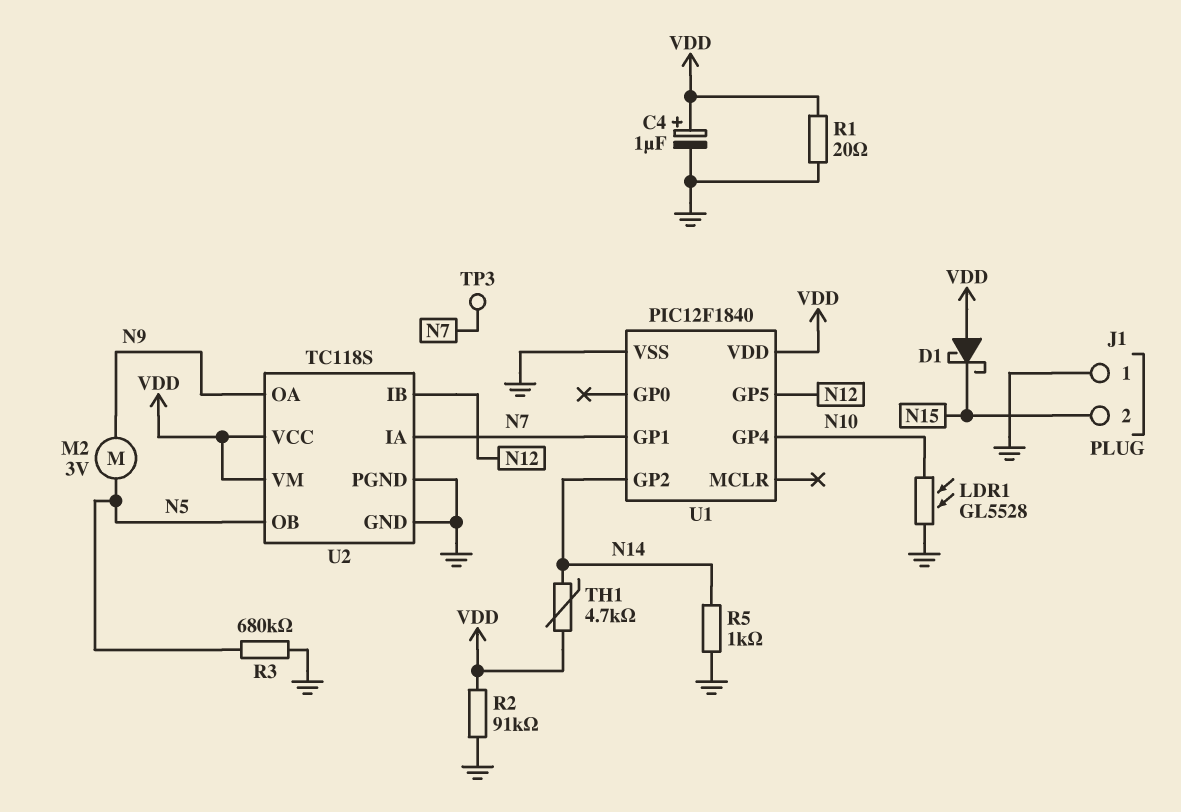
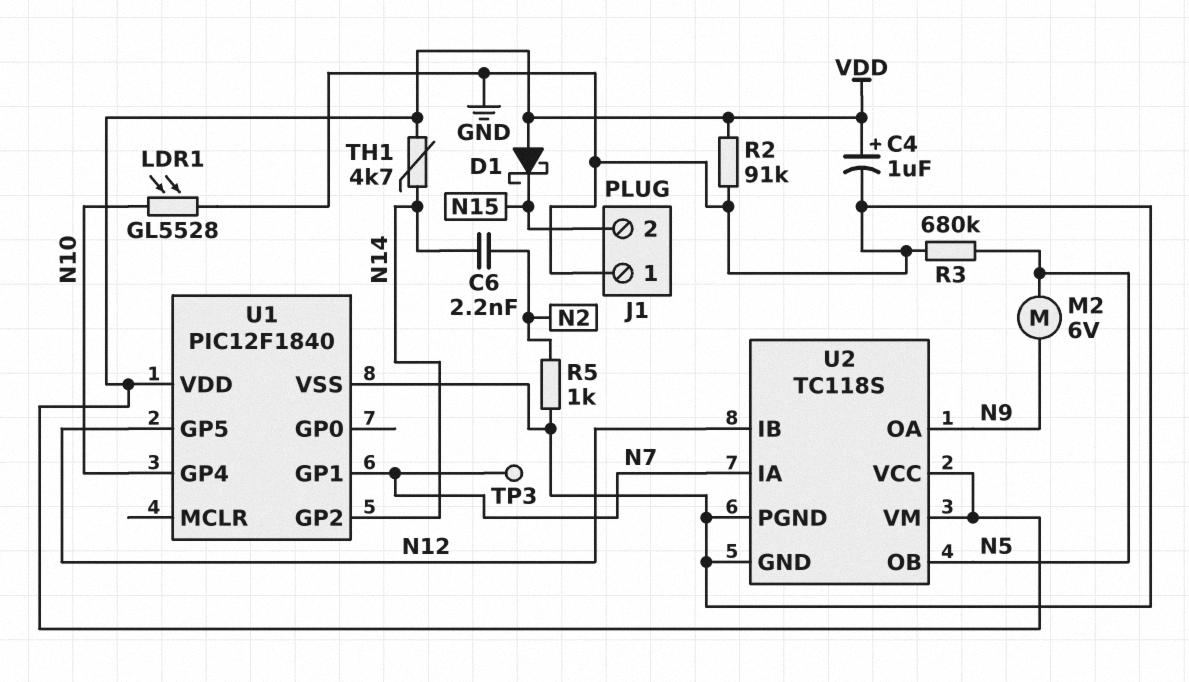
C6: none -> 2.2nF (N2, N14)
M2: motor 3V (N5, N9) -> motor 6V (N5, N9)
R1: 20 (GND, VDD) -> none
R5: 1k (GND, N14) -> 1k (GND, N2)

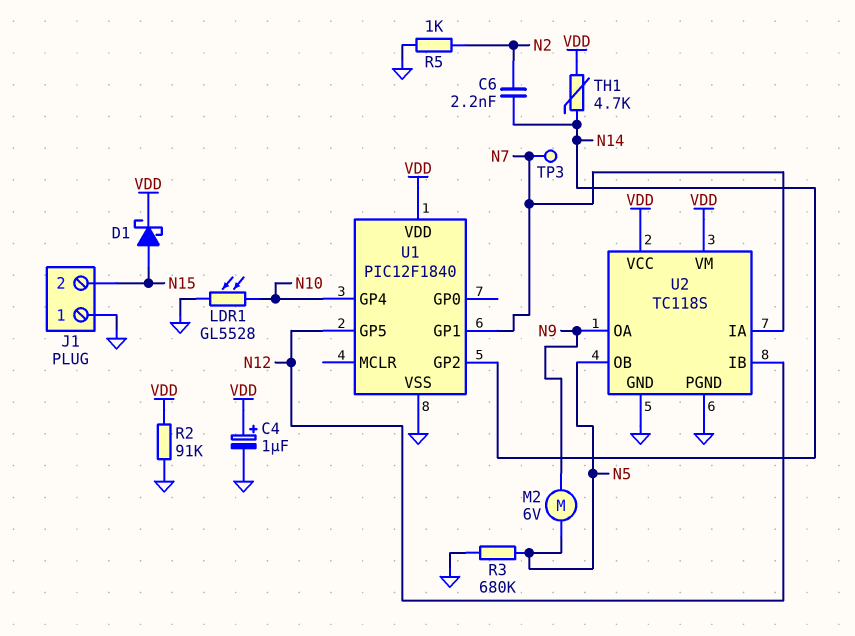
D1: schottky (A VDD, K N15) -> schottky (A N15, K VDD)

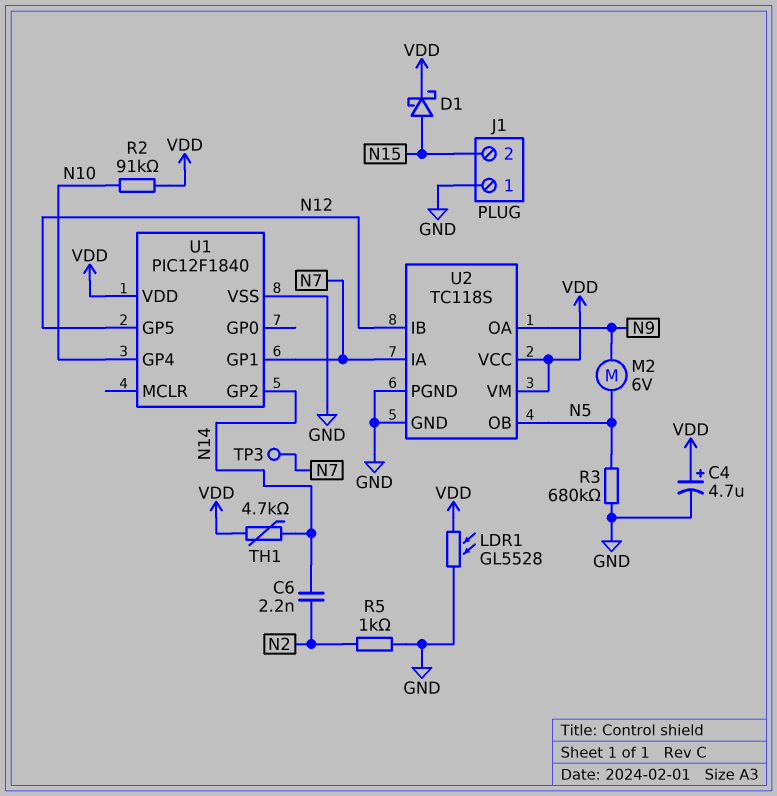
C4: 1uF (plus VDD, minus GND) -> 4.7uF (plus VDD, minus GND)
LDR1: GL5528 (GND, N10) -> GL5528 (GND, VDD)
R2: 91k (GND, VDD) -> 91k (N10, VDD)

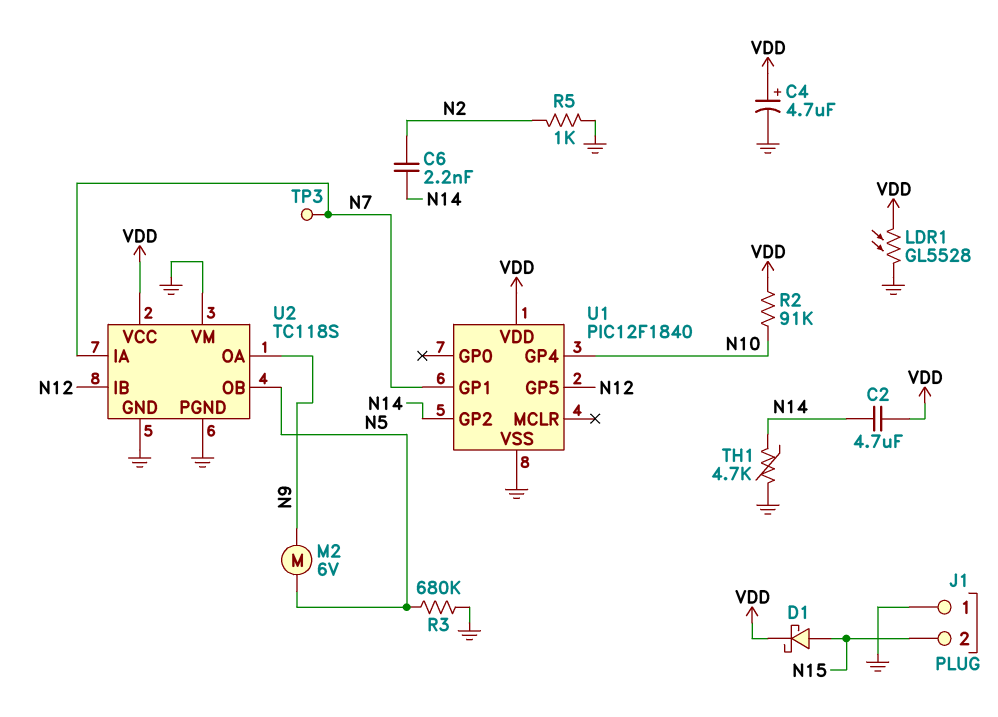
C2: none -> 4.7uF (N14, VDD)
TH1: 4.7k (N14, VDD) -> 4.7k (GND, N14)
U2 pin VM: VDD -> GND

